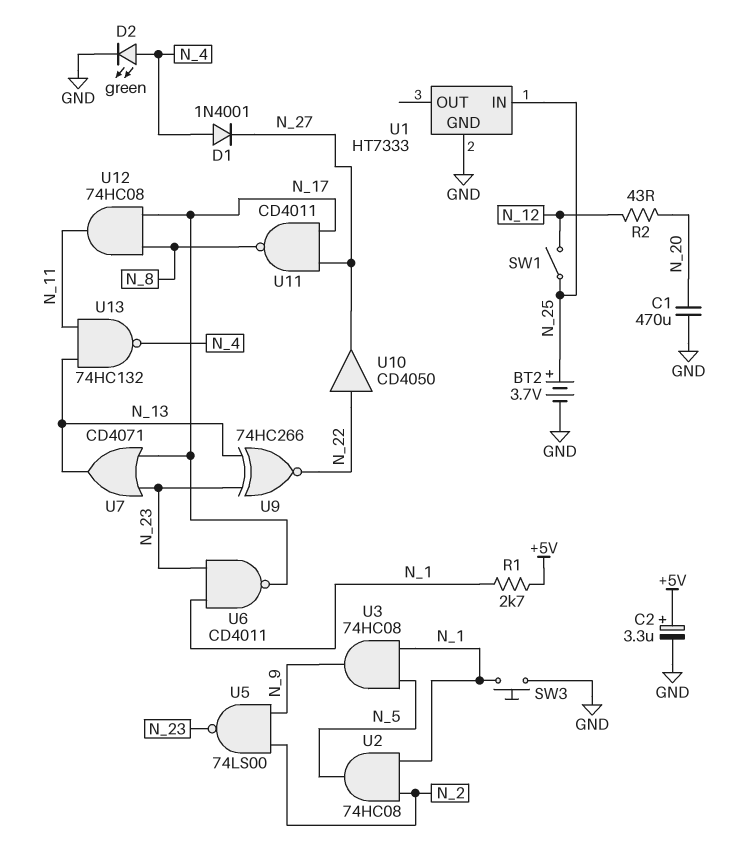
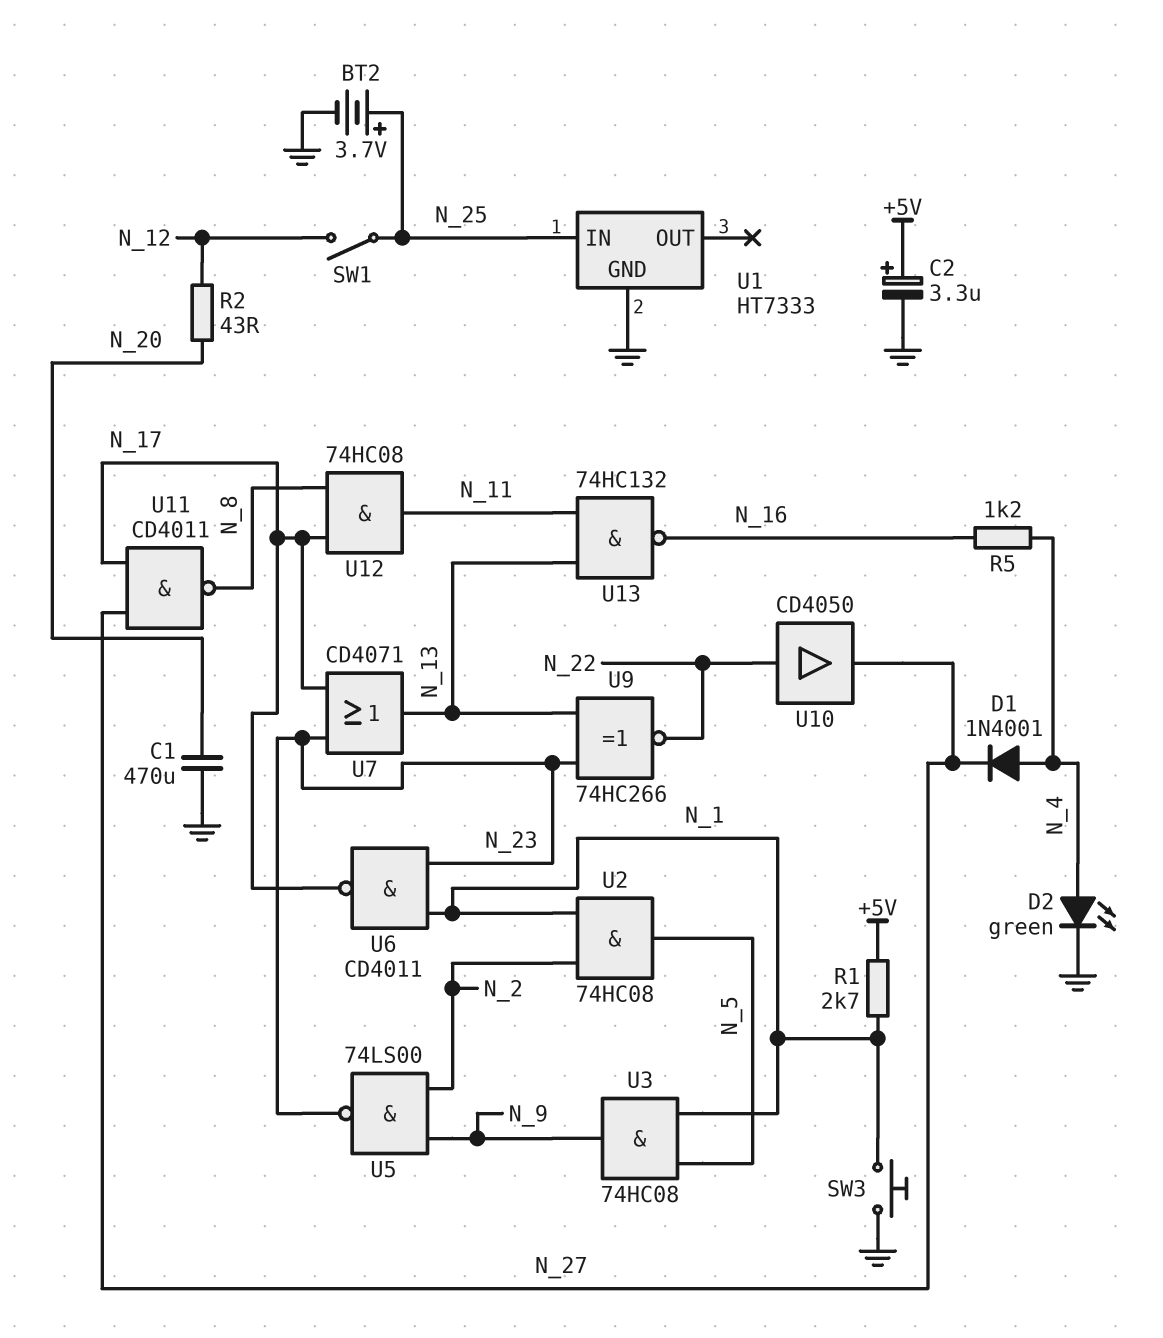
R5: none -> 1.2k (N_4, N_16)
U13: NAND 74HC132 (in N_11, in N_13, out N_4) -> NAND 74HC132 (in N_11, in N_13, out N_16)

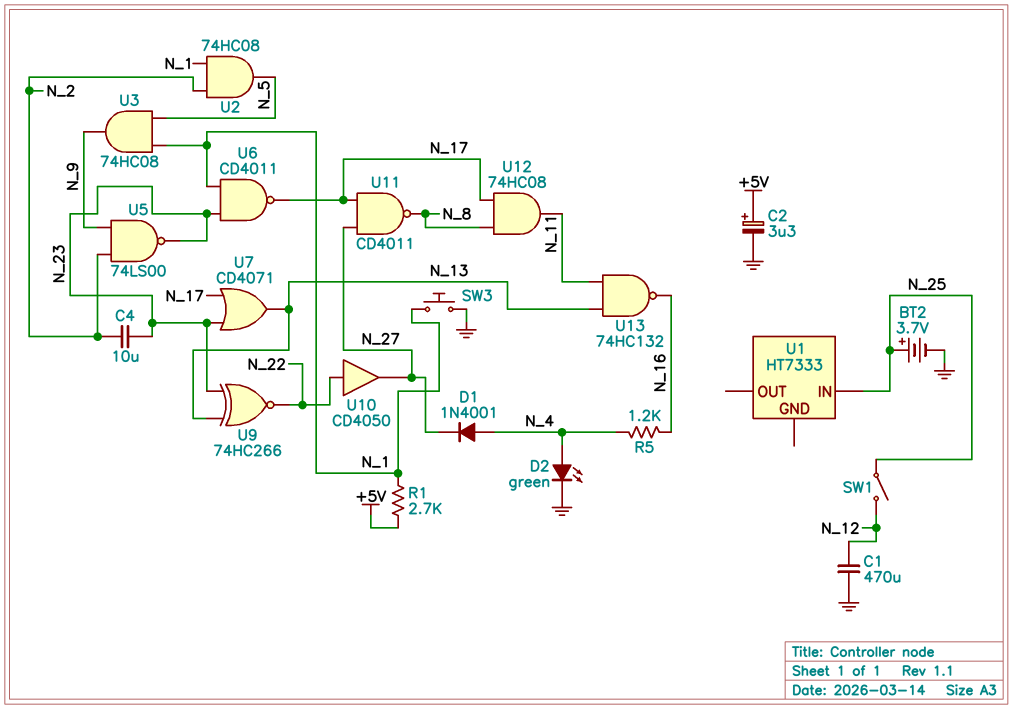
C1: 470uF (GND, N_20) -> 470uF (GND, N_12)
C4: none -> 10uF (N_2, N_23)
R2: 43 (N_12, N_20) -> none
U1 pin GND: GND -> none

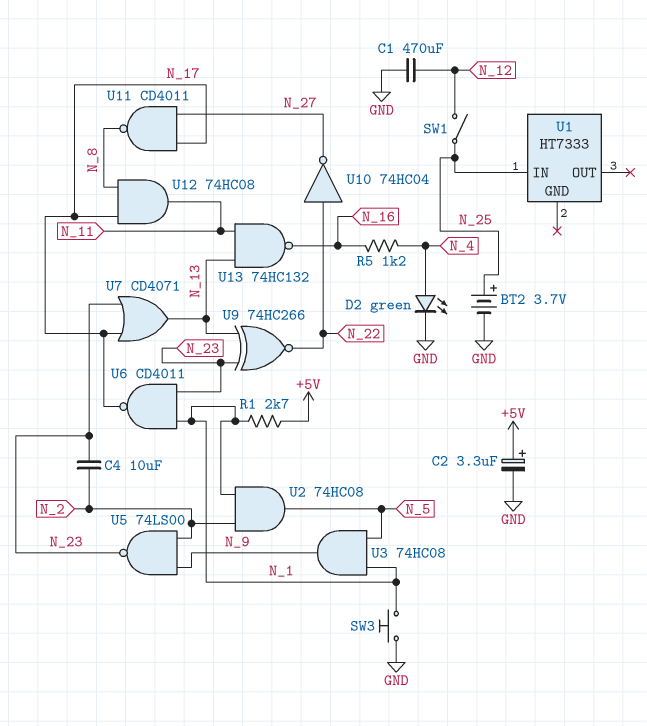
D1: diode 1N4001 (A N_4, K N_27) -> none
U10: buffer CD4050 (in N_22, out N_27) -> NOT 74HC04 (in N_22, out N_27)

